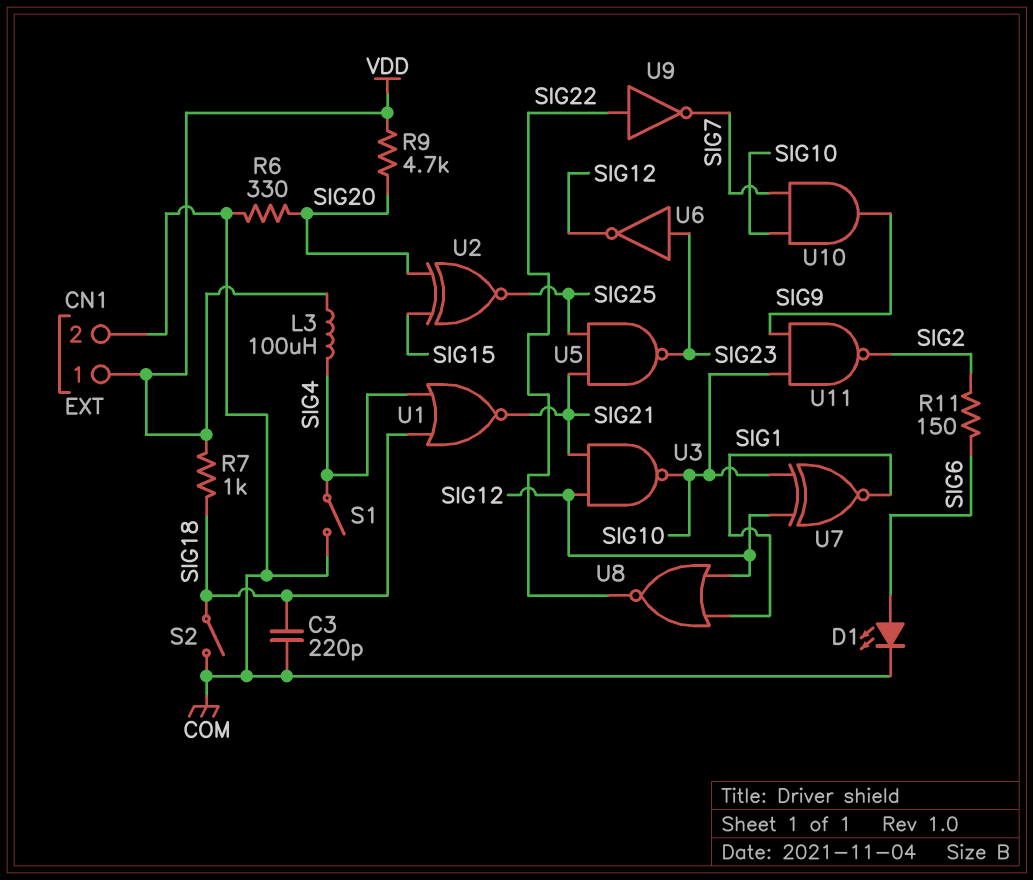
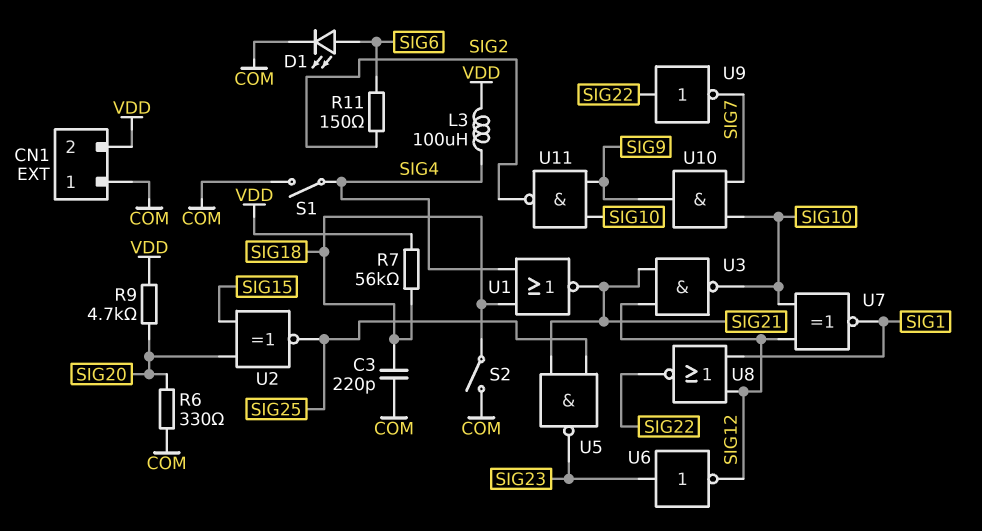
CN1 pin 1: VDD -> COM
CN1 pin 2: COM -> VDD
R7: 1k (SIG18, VDD) -> 56k (SIG18, VDD)

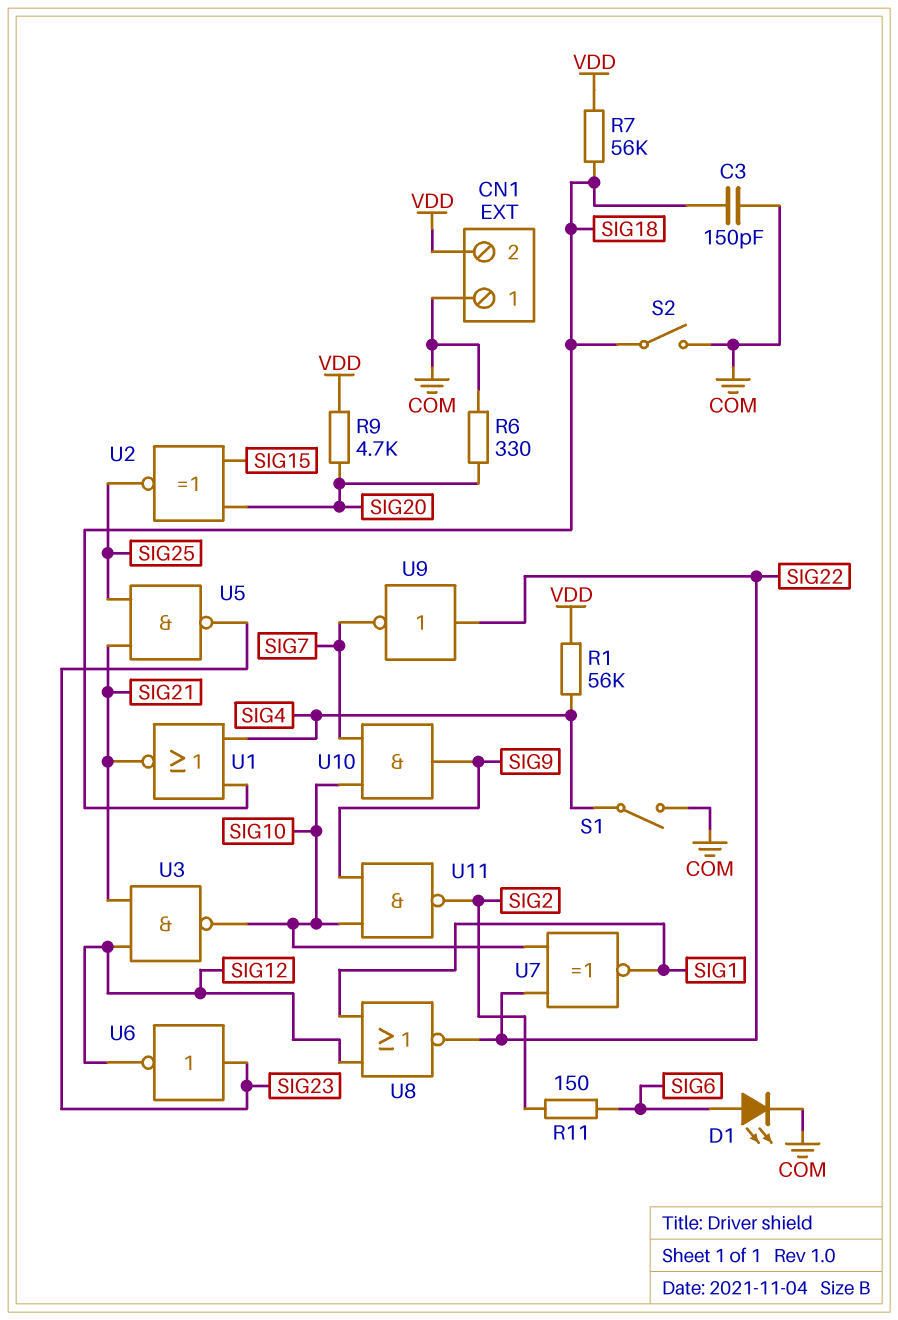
C3: 220pF (COM, SIG18) -> 150pF (COM, SIG18)
L3: 100uH (SIG4, VDD) -> none
R1: none -> 56k (SIG4, VDD)
U7: XNOR (in SIG10, in SIG12, out SIG1) -> XNOR (in SIG10, in SIG22, out SIG1)

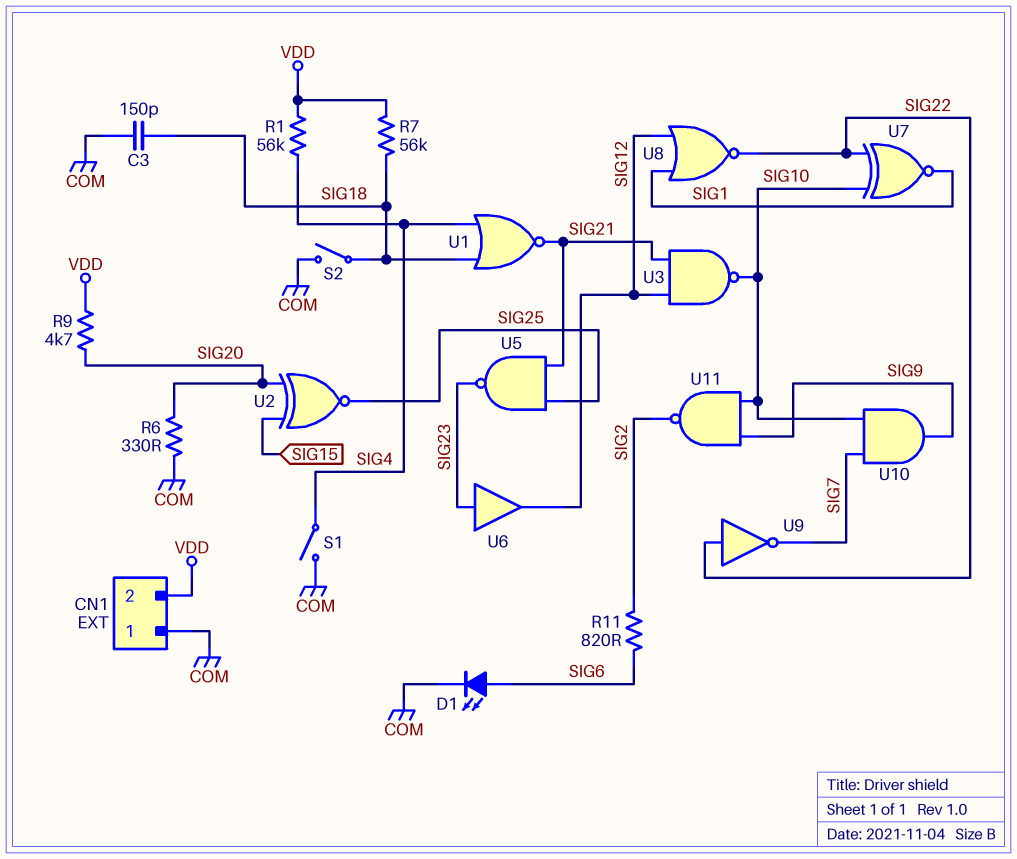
R11: 150 (SIG2, SIG6) -> 820 (SIG2, SIG6)
U6: NOT (in SIG23, out SIG12) -> buffer (in SIG23, out SIG12)

